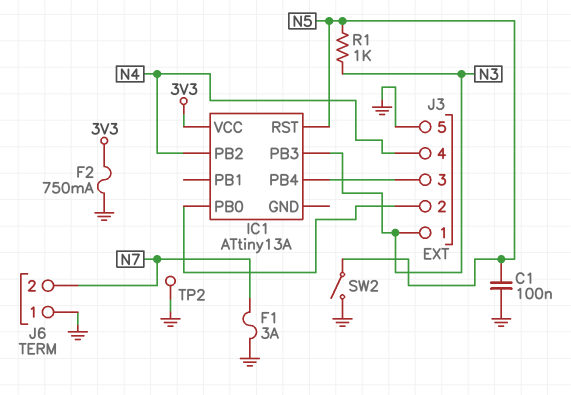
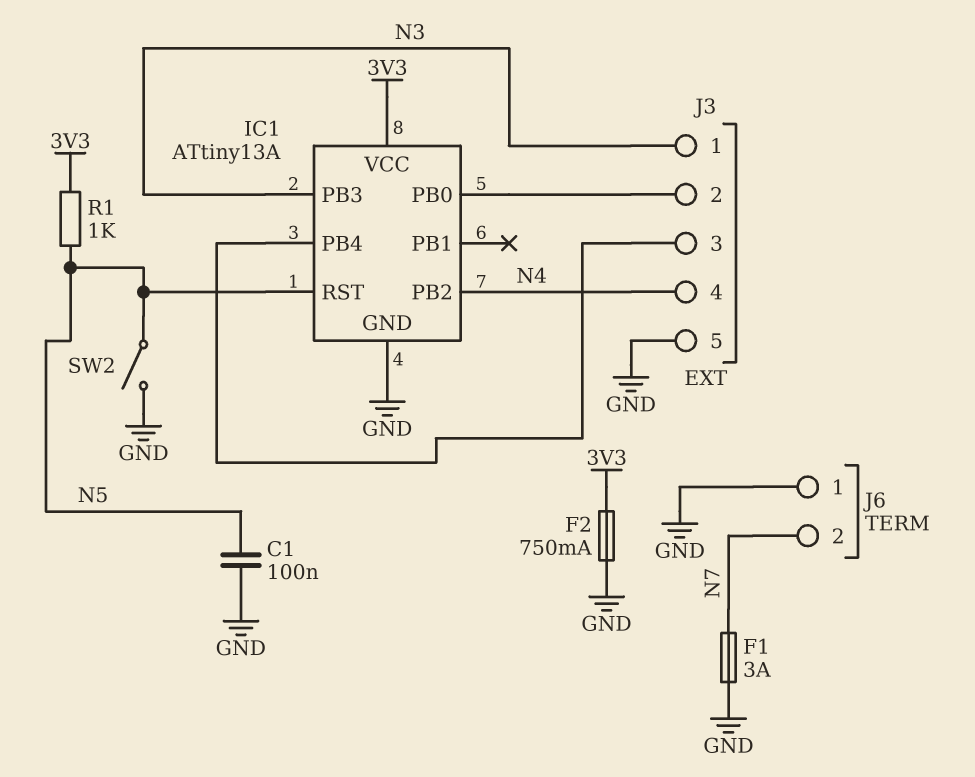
IC1 pin GND: none -> GND
R1: 1k (N3, N5) -> 1k (3V3, N5)
TP2: test point (GND) -> none

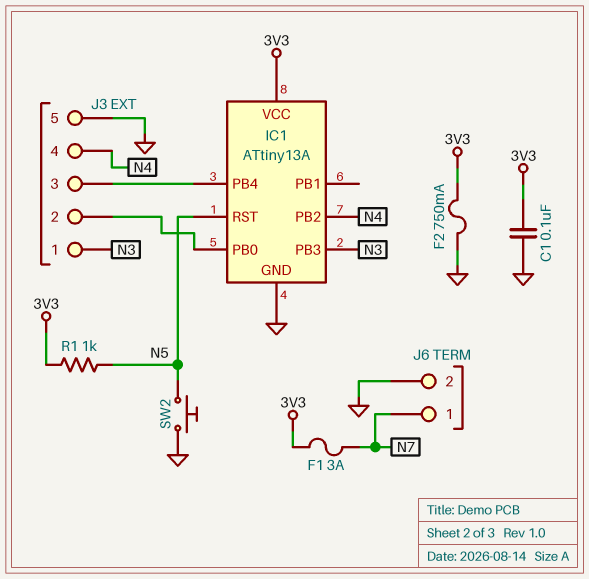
C1: 100nF (GND, N5) -> 100nF (3V3, GND)
F1: 3A (GND, N7) -> 3A (3V3, N7)
J6 pin 1: GND -> N7
J6 pin 2: N7 -> GND
SW2: switch (GND, N5) -> button (GND, N5)

